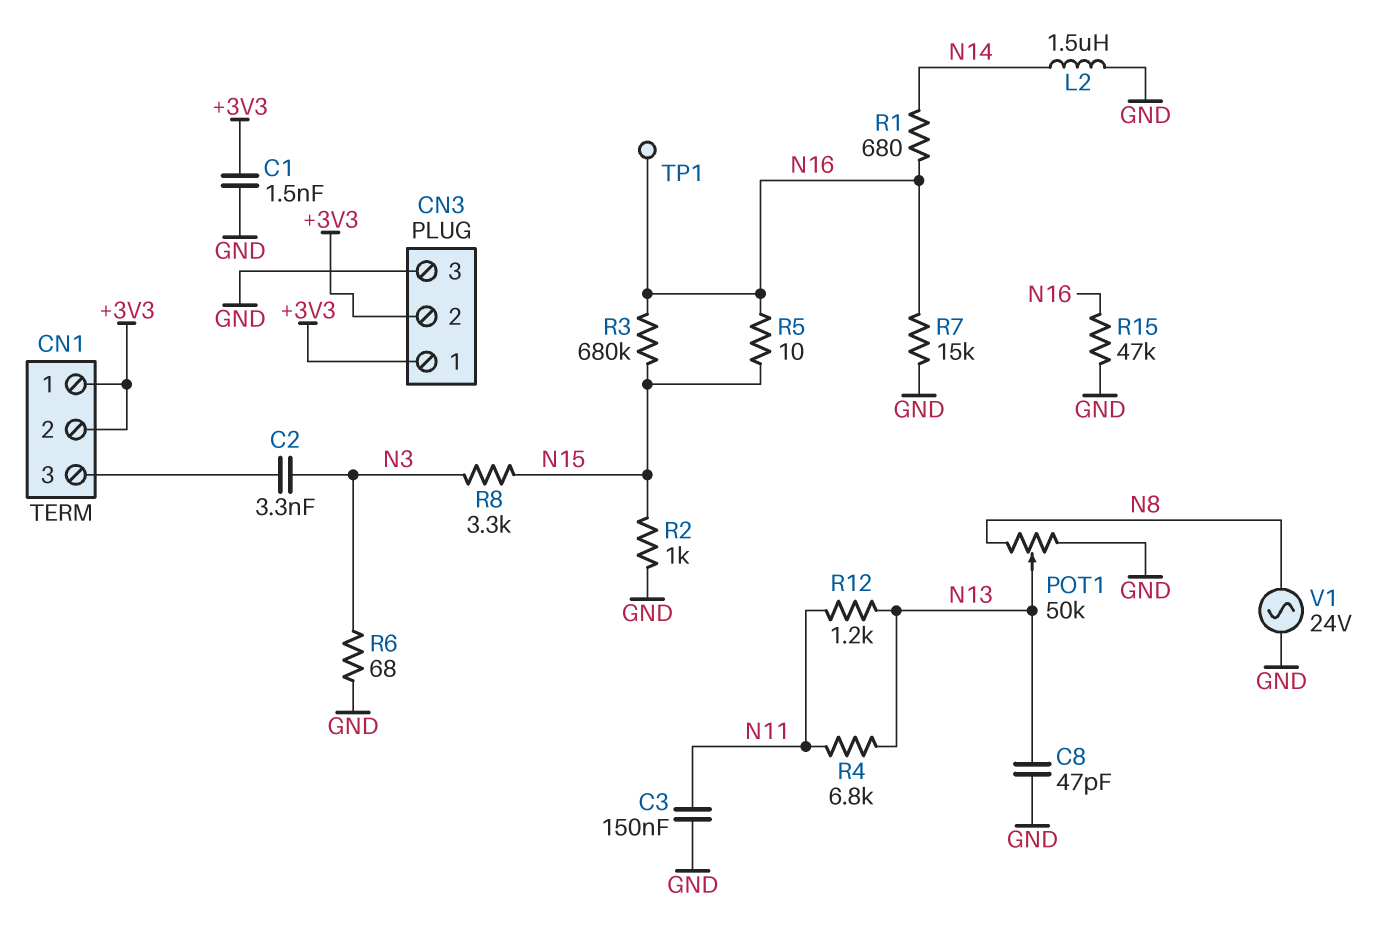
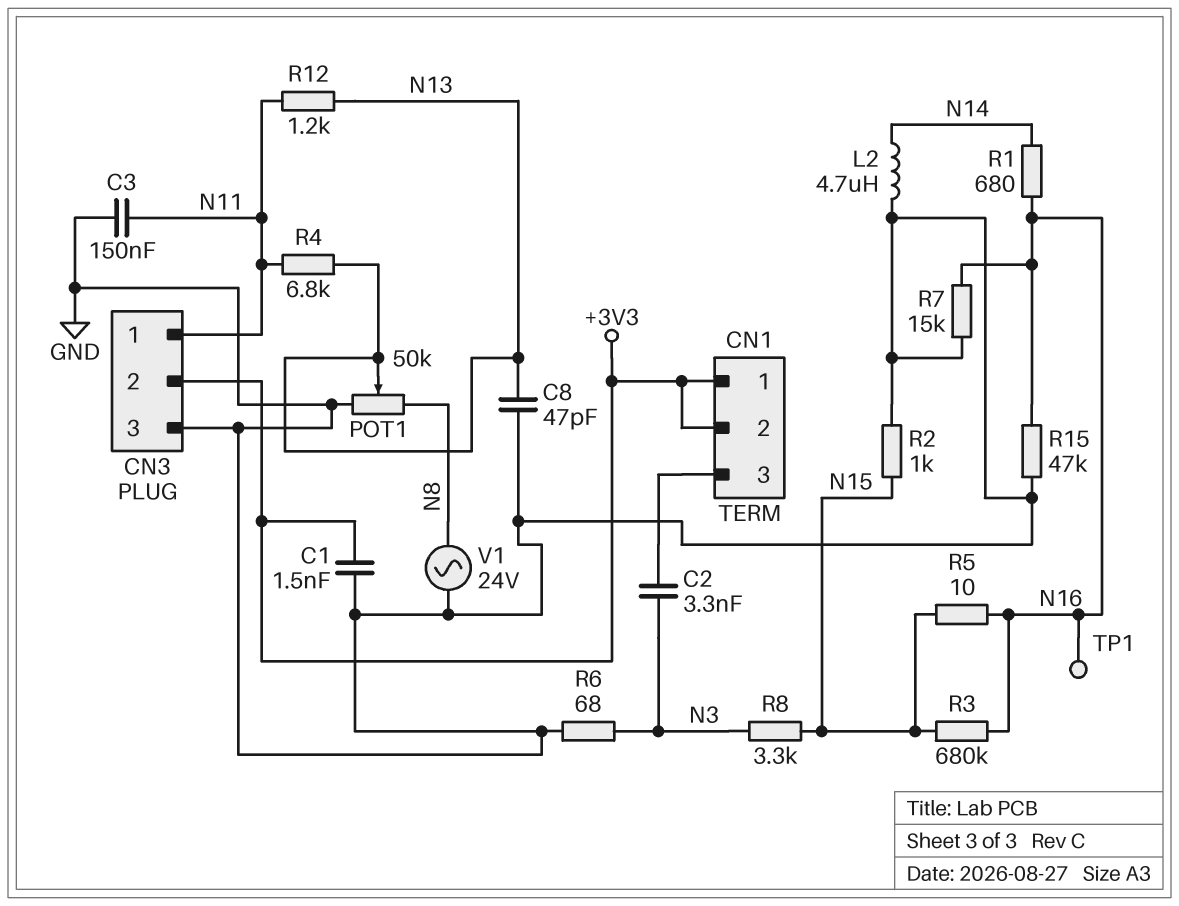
CN3 pin 1: +3V3 -> N11
L2: 1.5uH (GND, N14) -> 4.7uH (GND, N14)

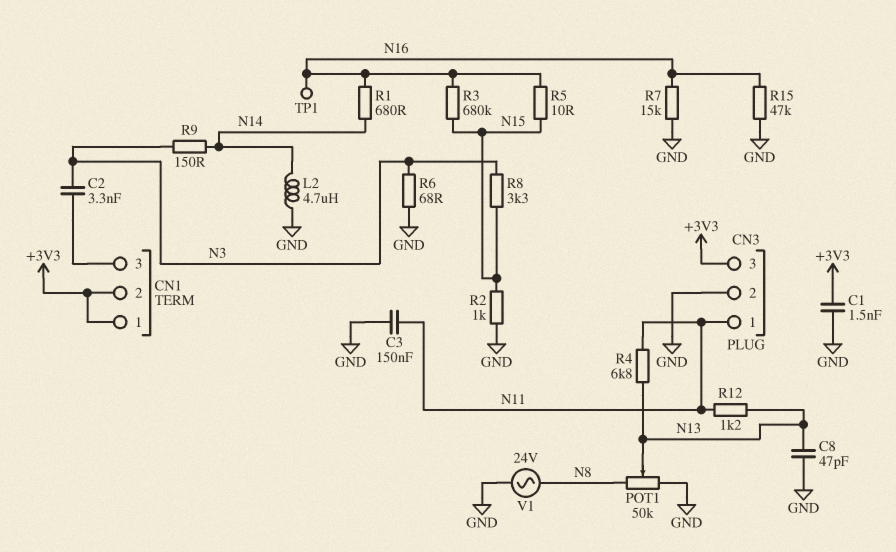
CN3 pin 2: +3V3 -> GND
CN3 pin 3: GND -> +3V3
R9: none -> 150 (N3, N14)

